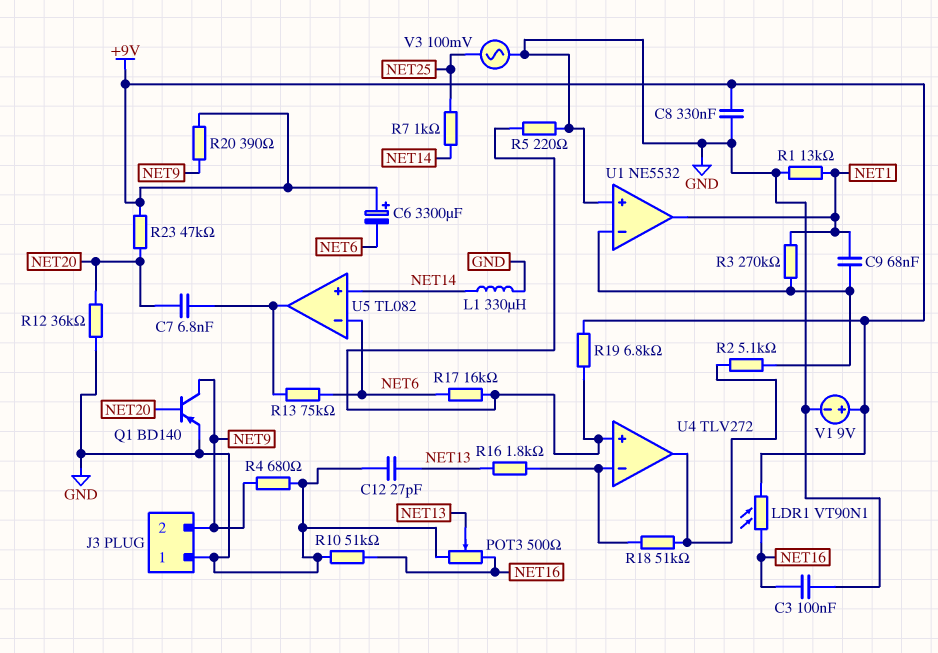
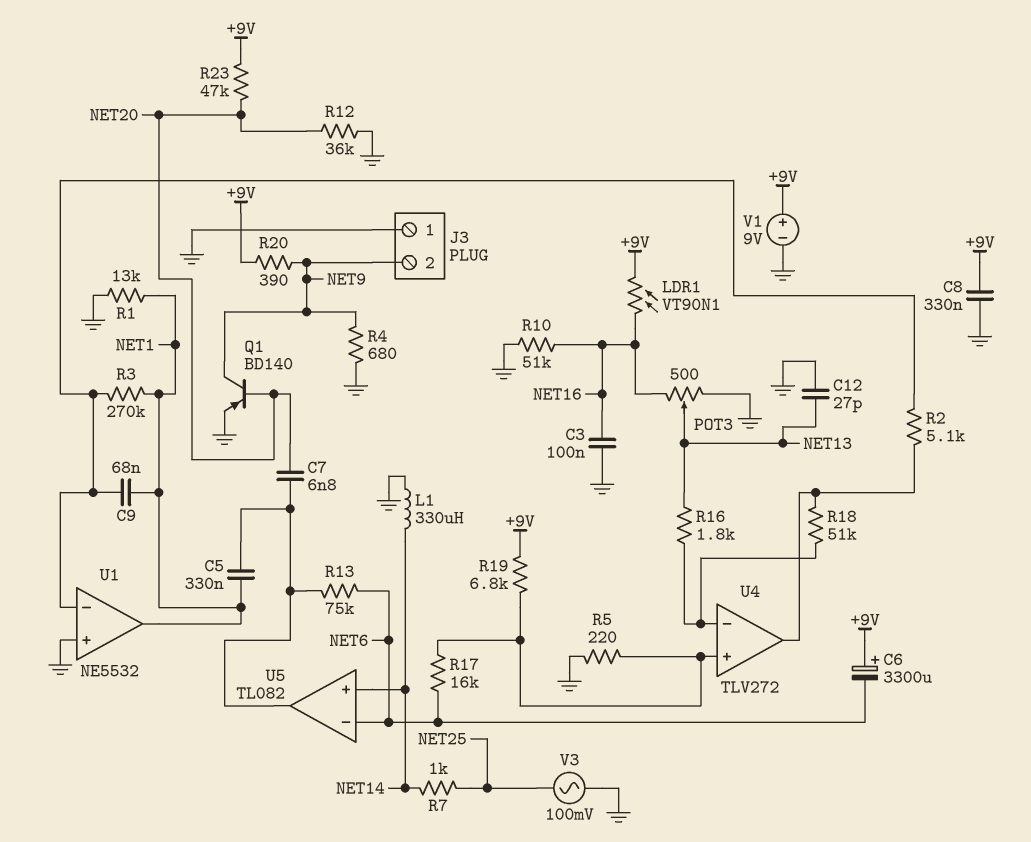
C5: none -> 330nF (NET1, U5/out)

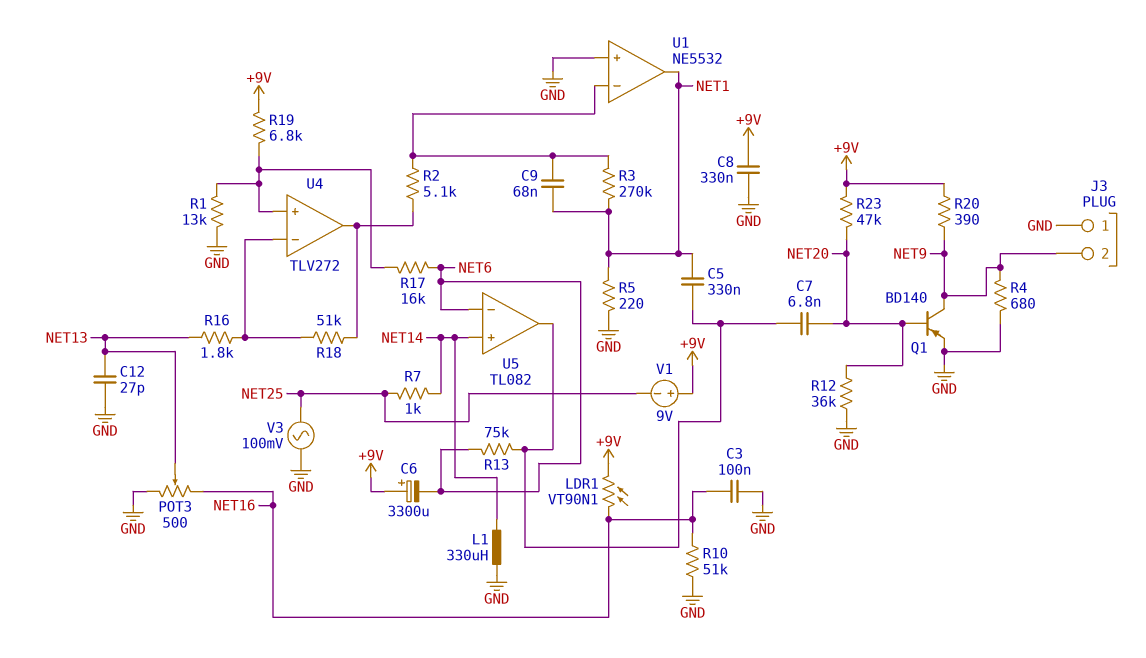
R1: 13k (GND, NET1) -> 13k (GND, U4/in+)
R5: 220 (GND, U4/in+) -> 220 (GND, NET1)
V1: 9V (plus +9V, minus GND) -> 9V (plus +9V, minus NET25)

